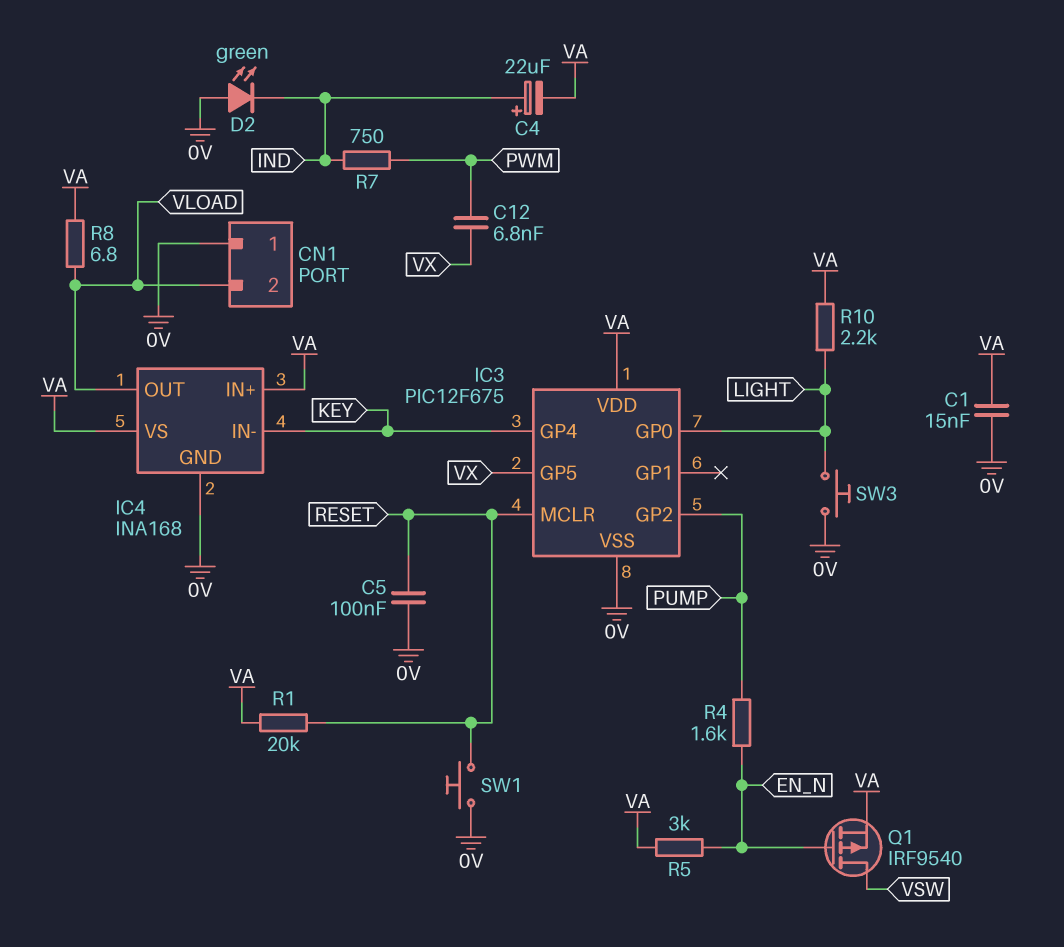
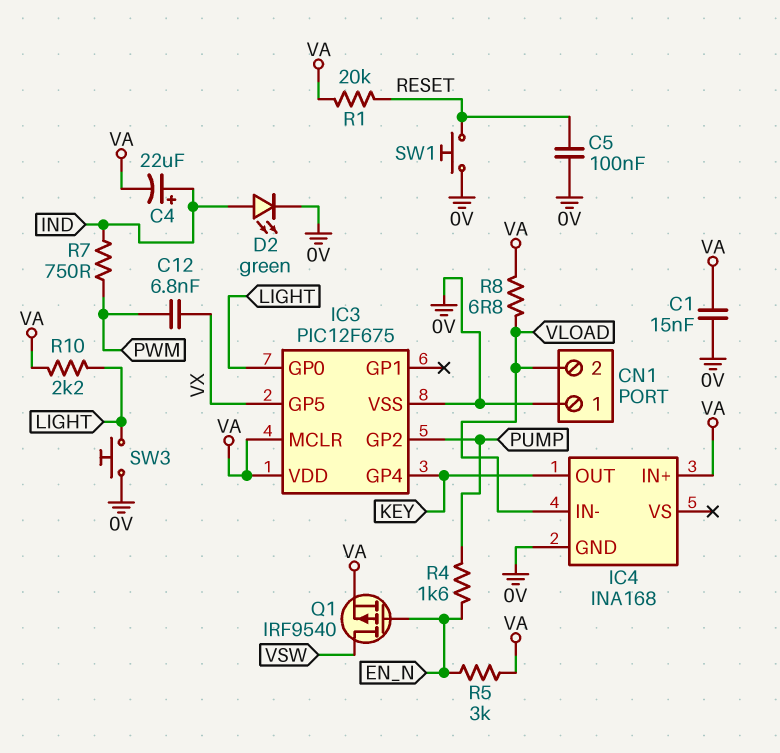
D2: LED green (A 0V, K IND) -> LED green (A IND, K 0V)
IC3 pin MCLR: RESET -> VA
IC4 pin IN-: KEY -> VLOAD
IC4 pin OUT: VLOAD -> KEY
IC4 pin VS: VA -> none

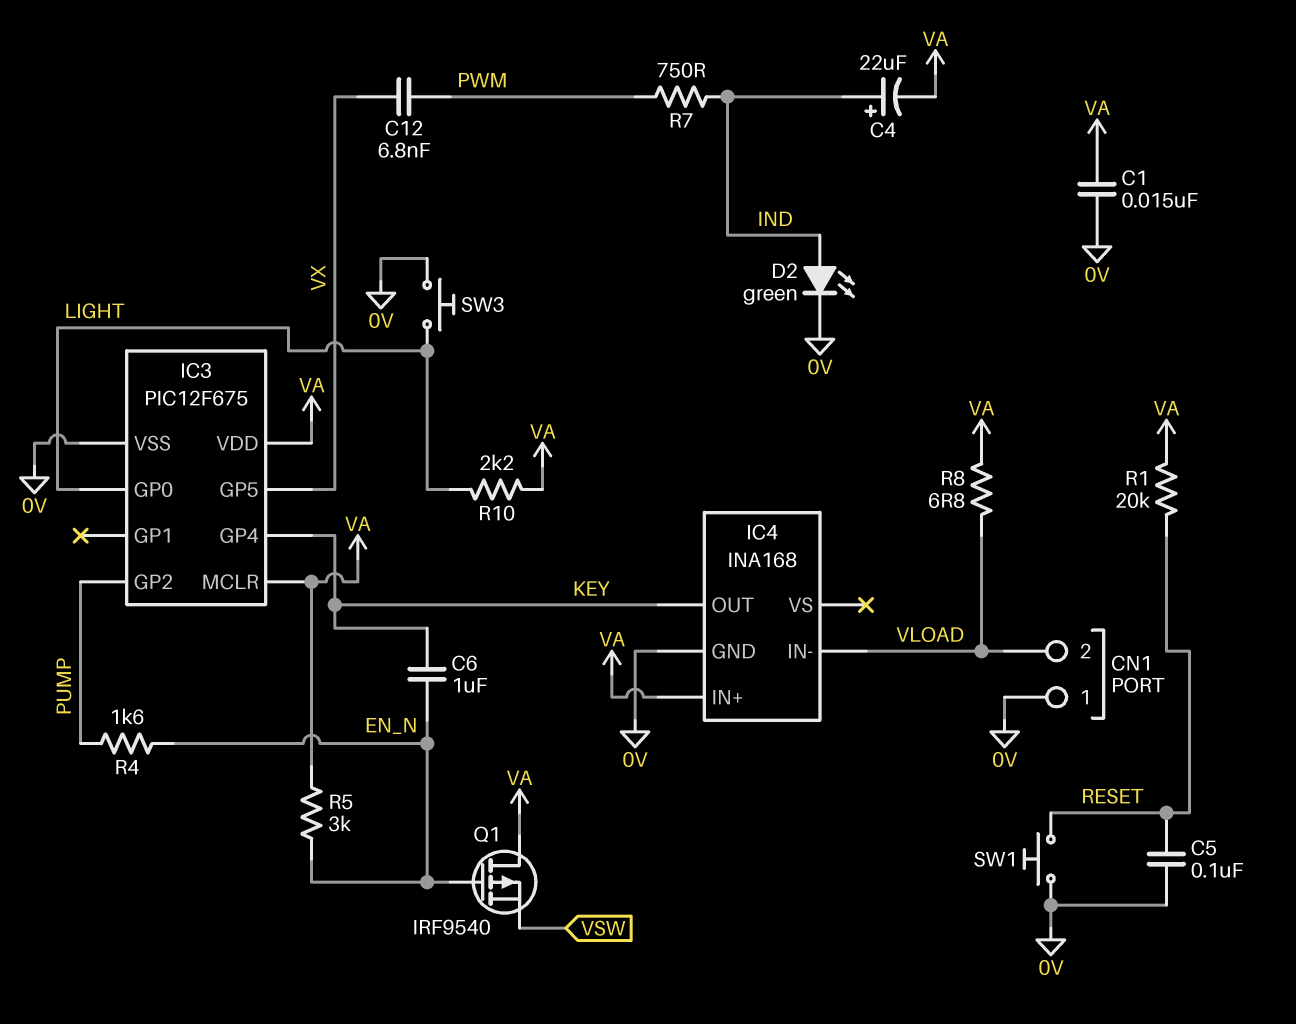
C6: none -> 1uF (EN_N, KEY)
Q1: PMOS IRF9540 (G EN_N, D VSW, S VA) -> PMOS IRF9540 (G EN_N, D VA, S VSW)

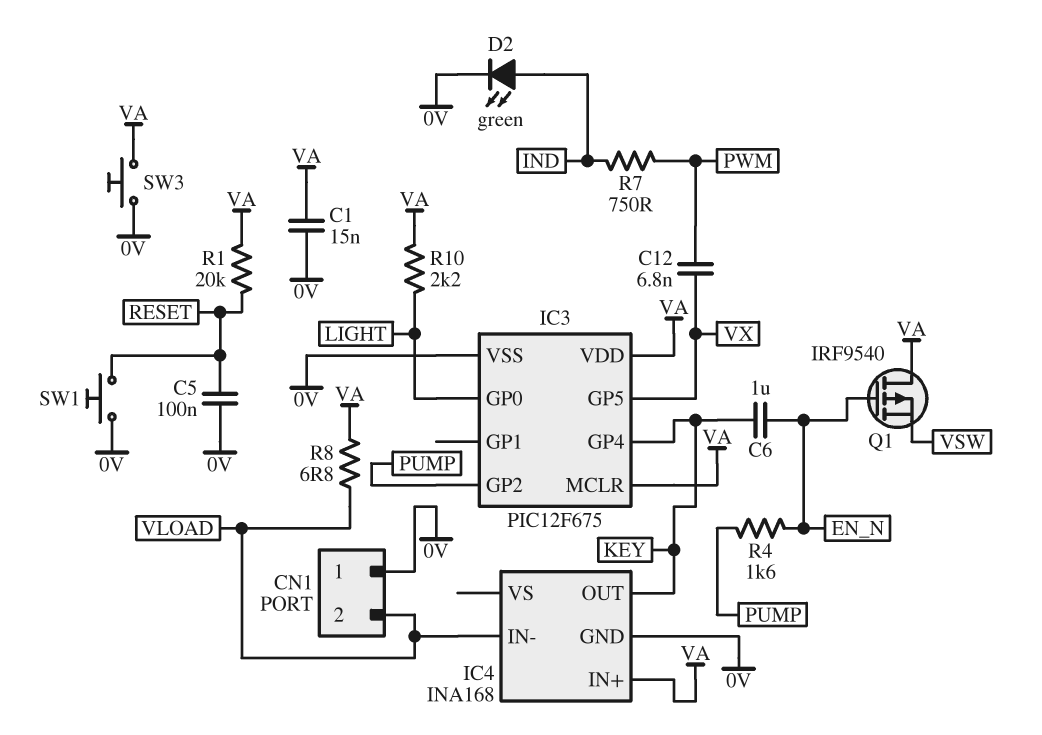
C4: 22uF (plus IND, minus VA) -> none
R5: 3k (EN_N, VA) -> none
SW3: button (0V, LIGHT) -> button (0V, VA)

